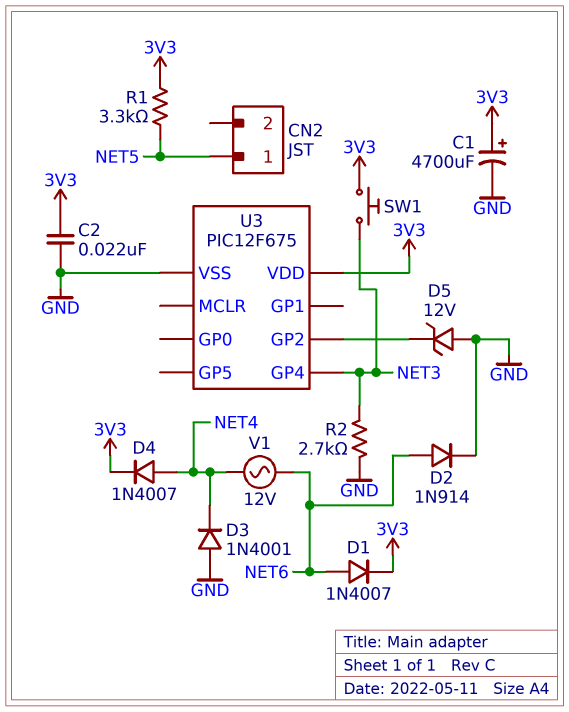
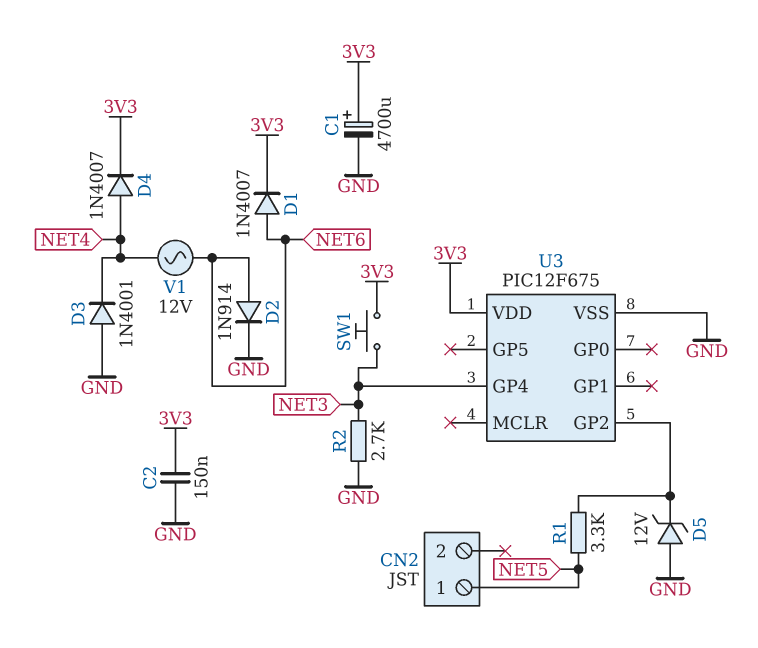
C2: 22nF (3V3, GND) -> 150nF (3V3, GND)
R1: 3.3k (3V3, NET5) -> 3.3k (NET5, U3/GP2)

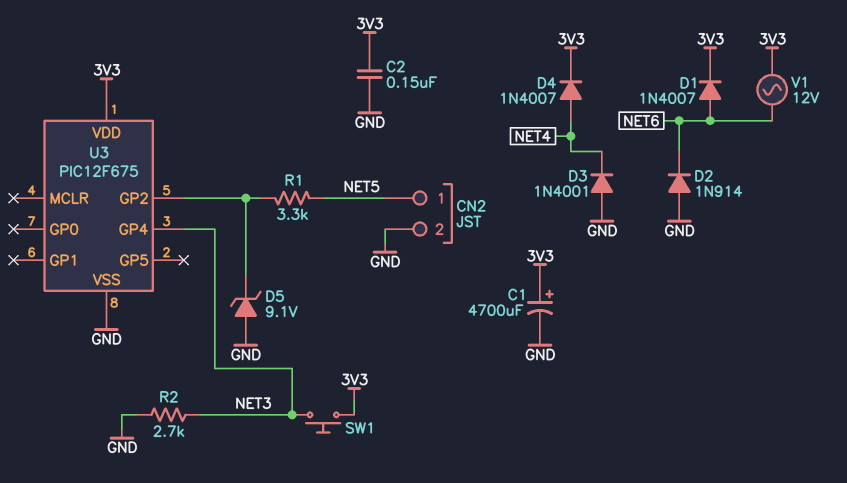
CN2 pin 2: none -> GND
D2: diode 1N914 (A NET6, K GND) -> diode 1N914 (A GND, K NET6)
D5: zener 12V (A GND, K U3/GP2) -> zener 9.1V (A GND, K U3/GP2)
V1: AC 12V (NET4, NET6) -> AC 12V (3V3, NET6)

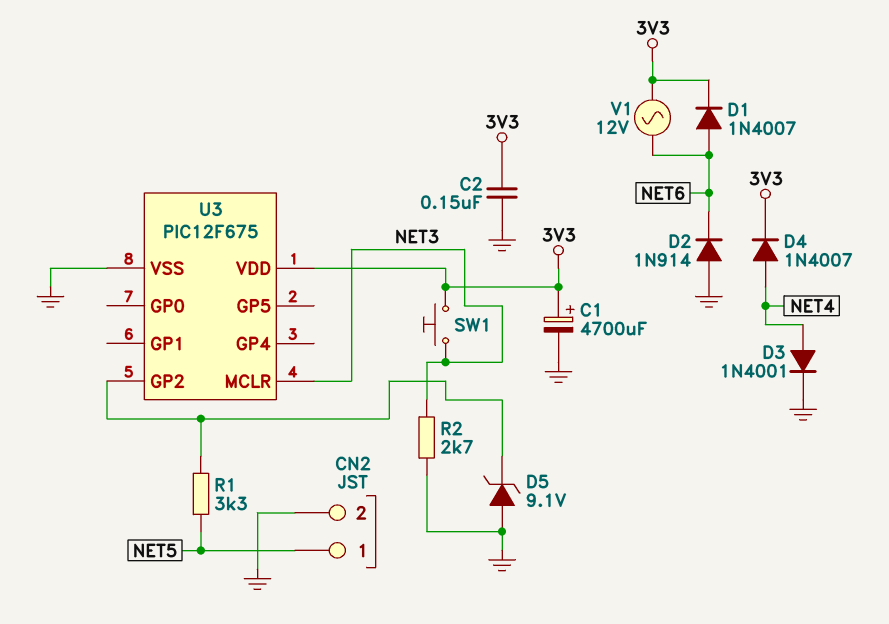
D3: diode 1N4001 (A GND, K NET4) -> diode 1N4001 (A NET4, K GND)
U3 pin GP4: NET3 -> none
U3 pin MCLR: none -> NET3

